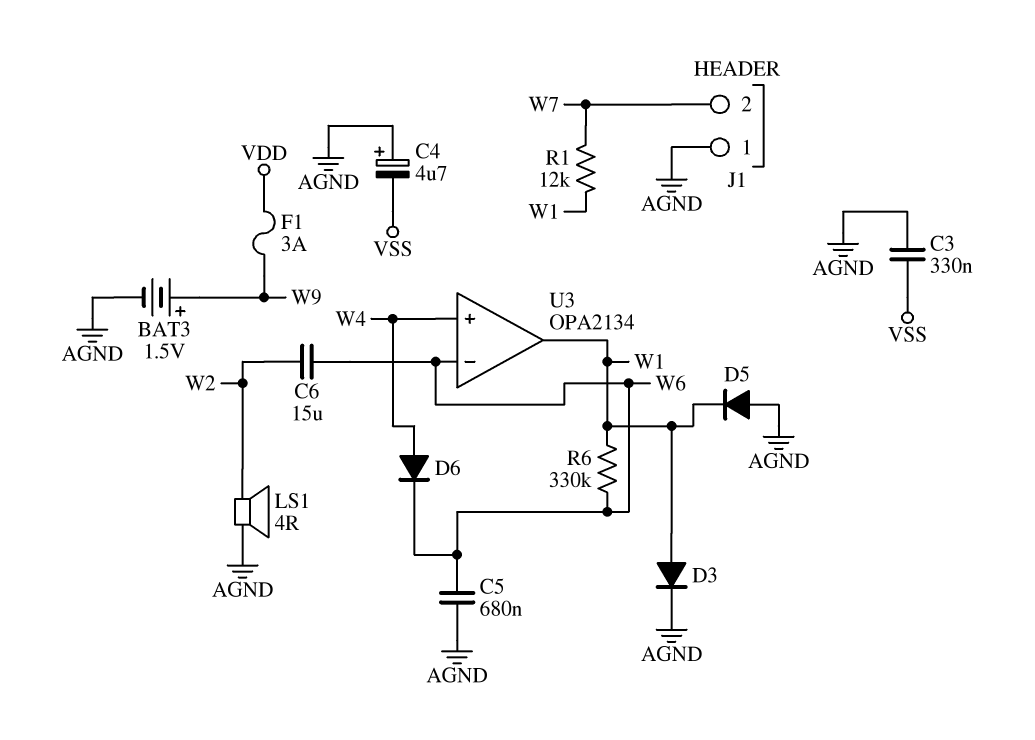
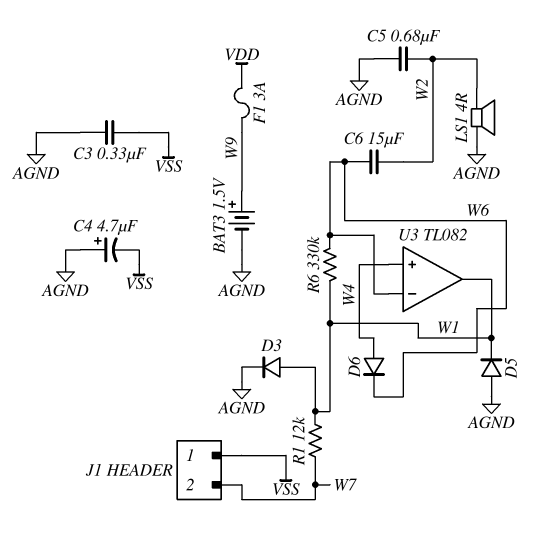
C5: 680nF (AGND, W6) -> 680nF (AGND, W2)
J1 pin 1: AGND -> VSS
U3: OPA2134 -> TL082

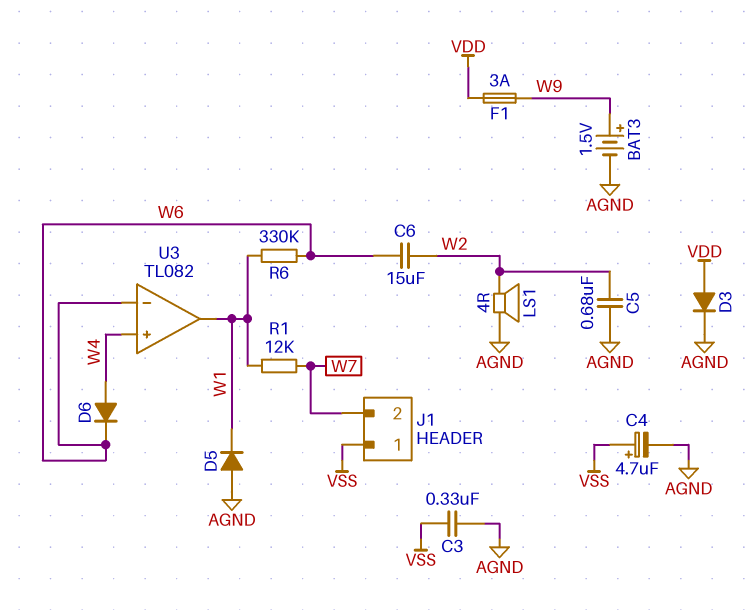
C4: 4.7uF (plus AGND, minus VSS) -> 4.7uF (plus VSS, minus AGND)
D3: diode (A W1, K AGND) -> diode (A VDD, K AGND)

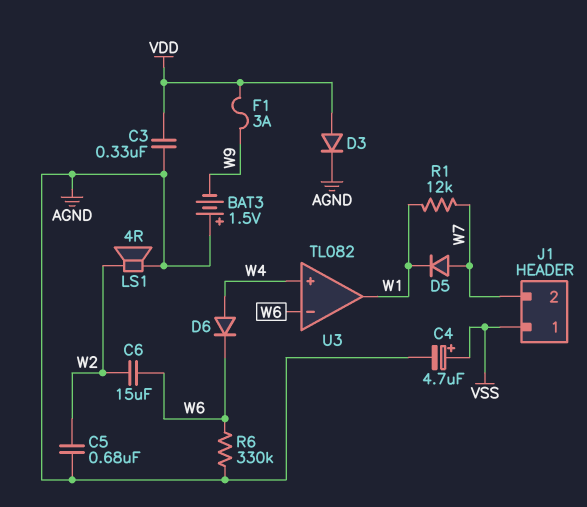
BAT3: 1.5V (plus W9, minus AGND) -> 1.5V (plus AGND, minus W9)
C3: 330nF (AGND, VSS) -> 330nF (AGND, VDD)
D5: diode (A AGND, K W1) -> diode (A W7, K W1)
R6: 330k (W1, W6) -> 330k (AGND, W6)

